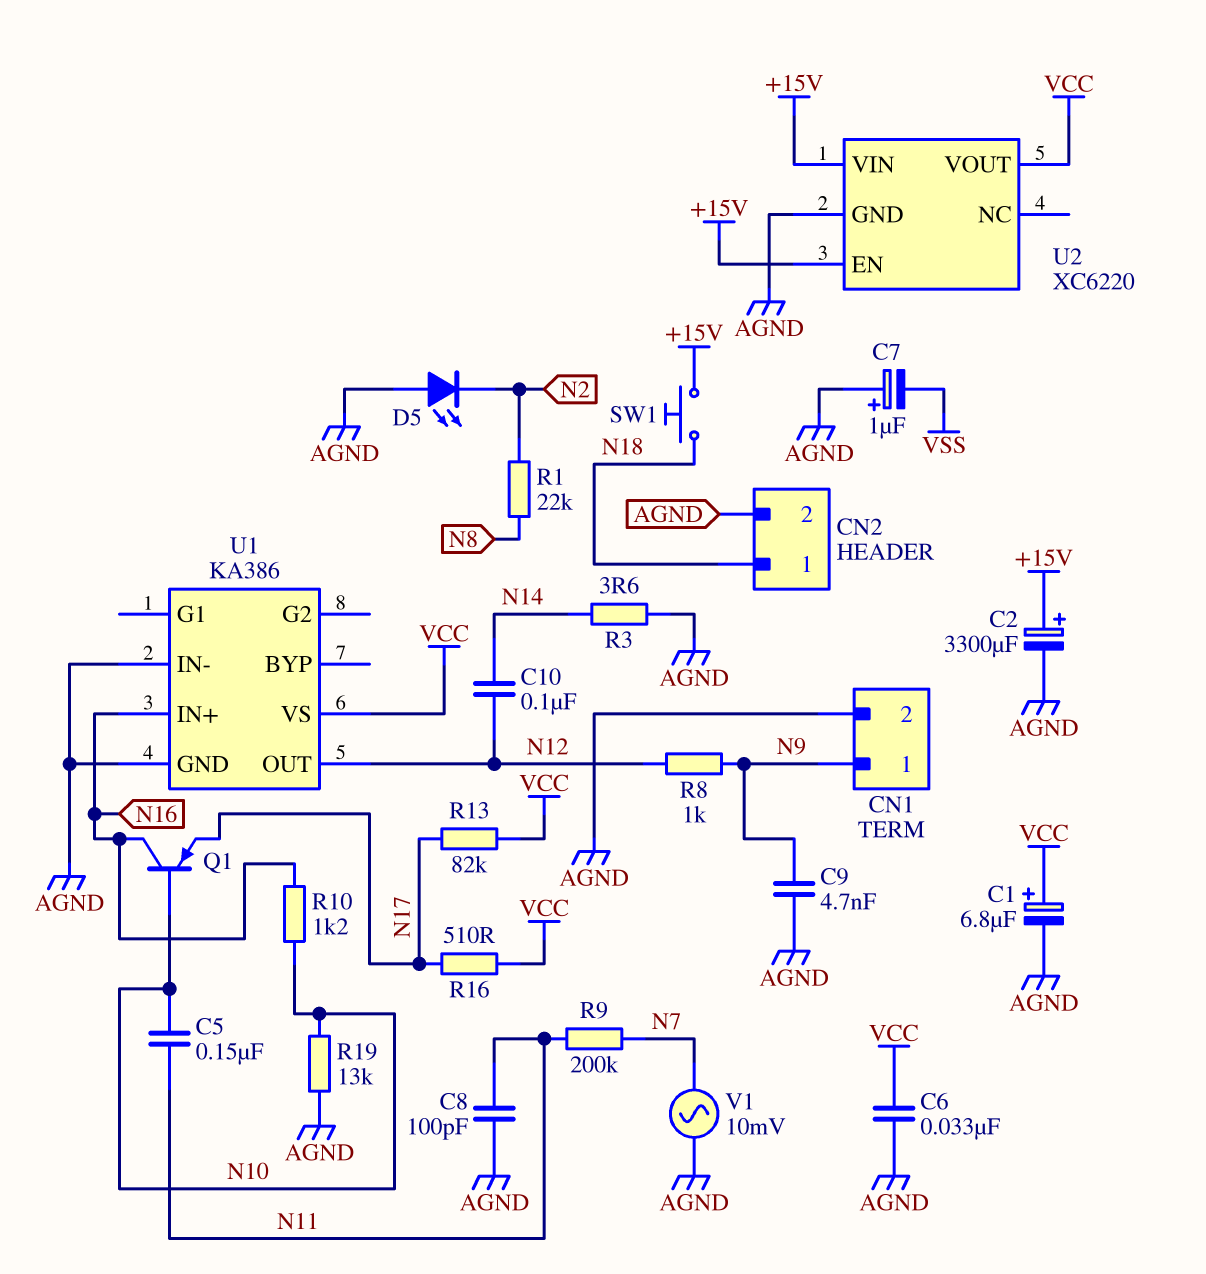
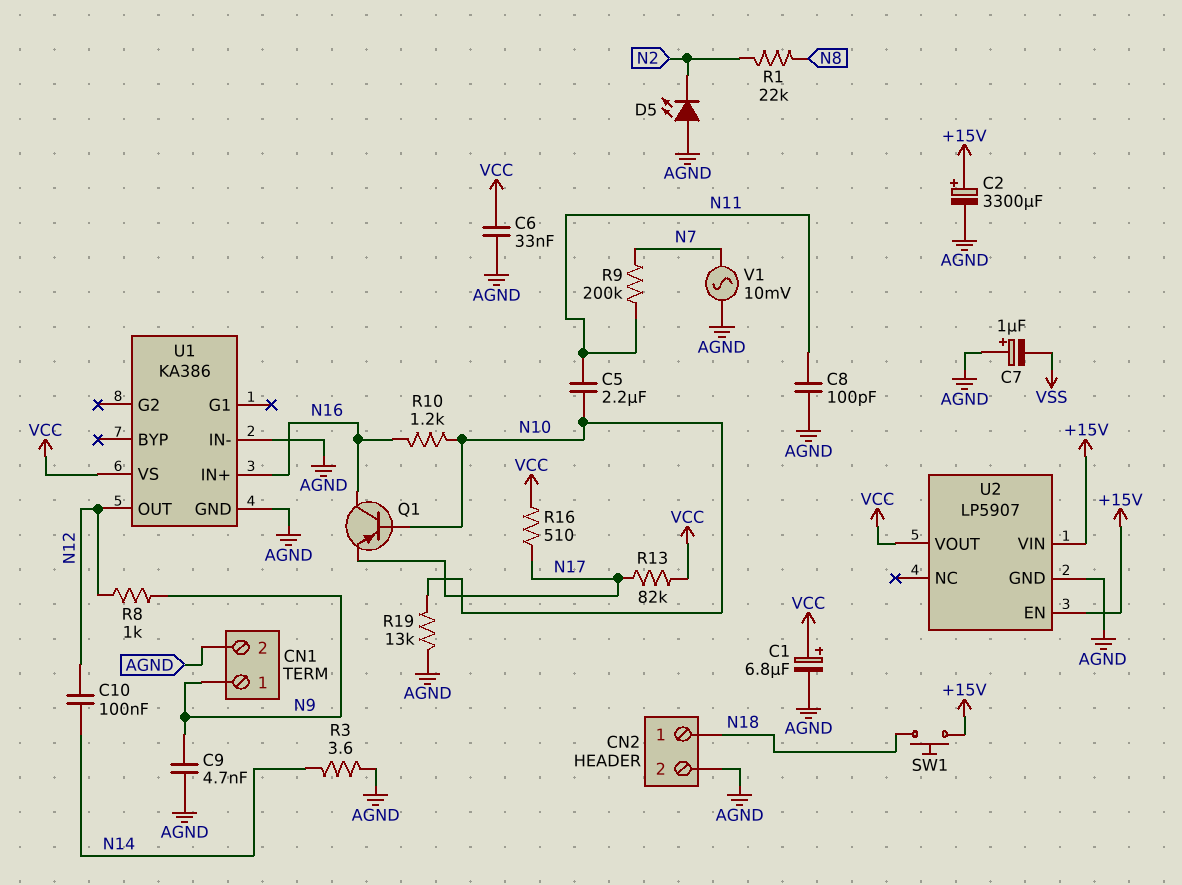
C5: 150nF (N10, N11) -> 2.2uF (N10, N11)
U2: XC6220 -> LP5907

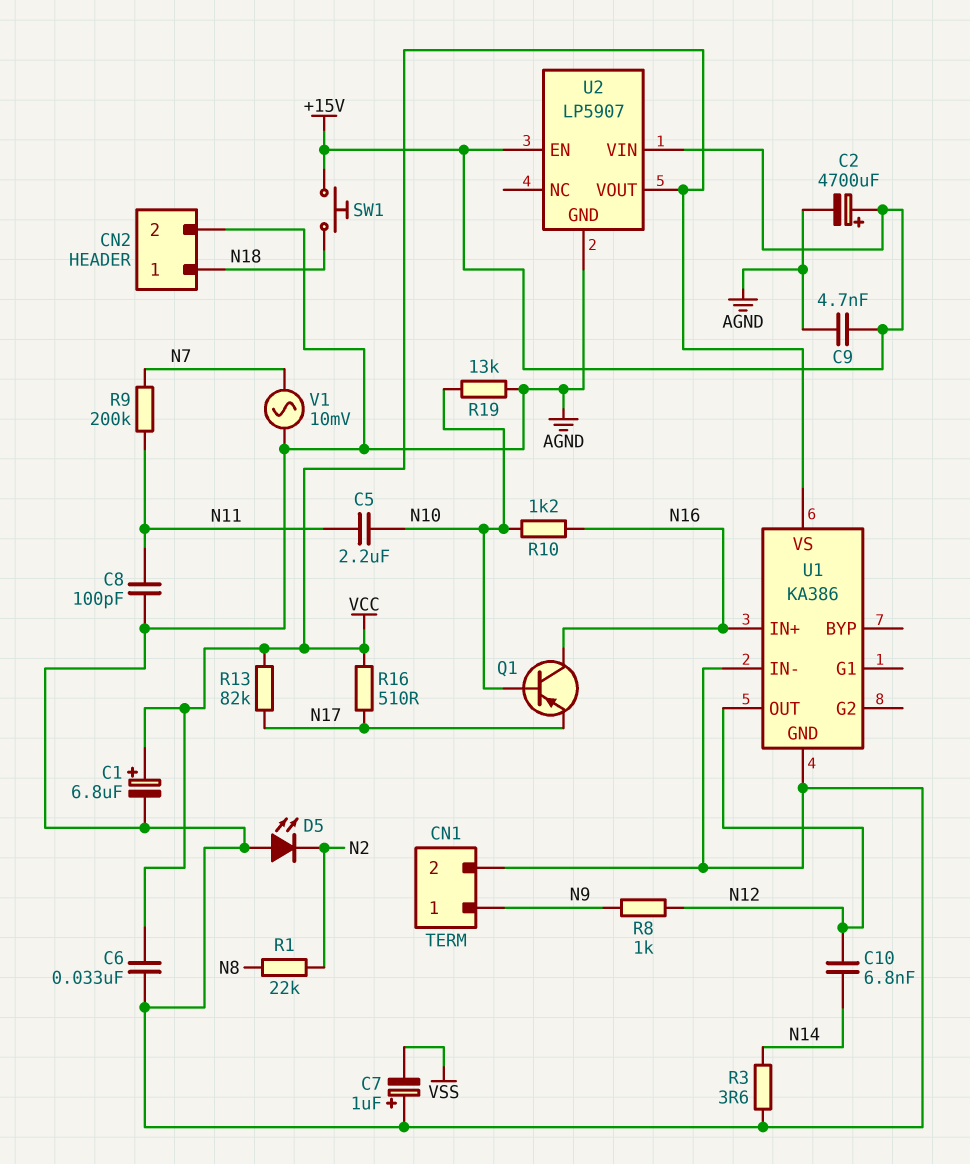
C2: 3300uF (plus +15V, minus AGND) -> 4700uF (plus +15V, minus AGND)
C9: 4.7nF (AGND, N9) -> 4.7nF (+15V, AGND)
C10: 100nF (N12, N14) -> 6.8nF (N12, N14)

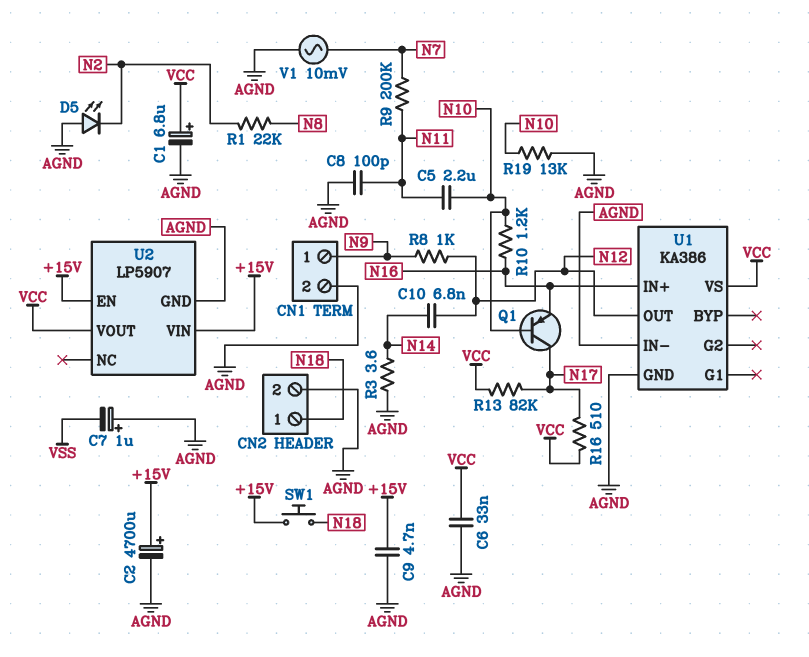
Q1: PNP (B N10, C N16, E N17) -> PNP (B N10, C N17, E N16)

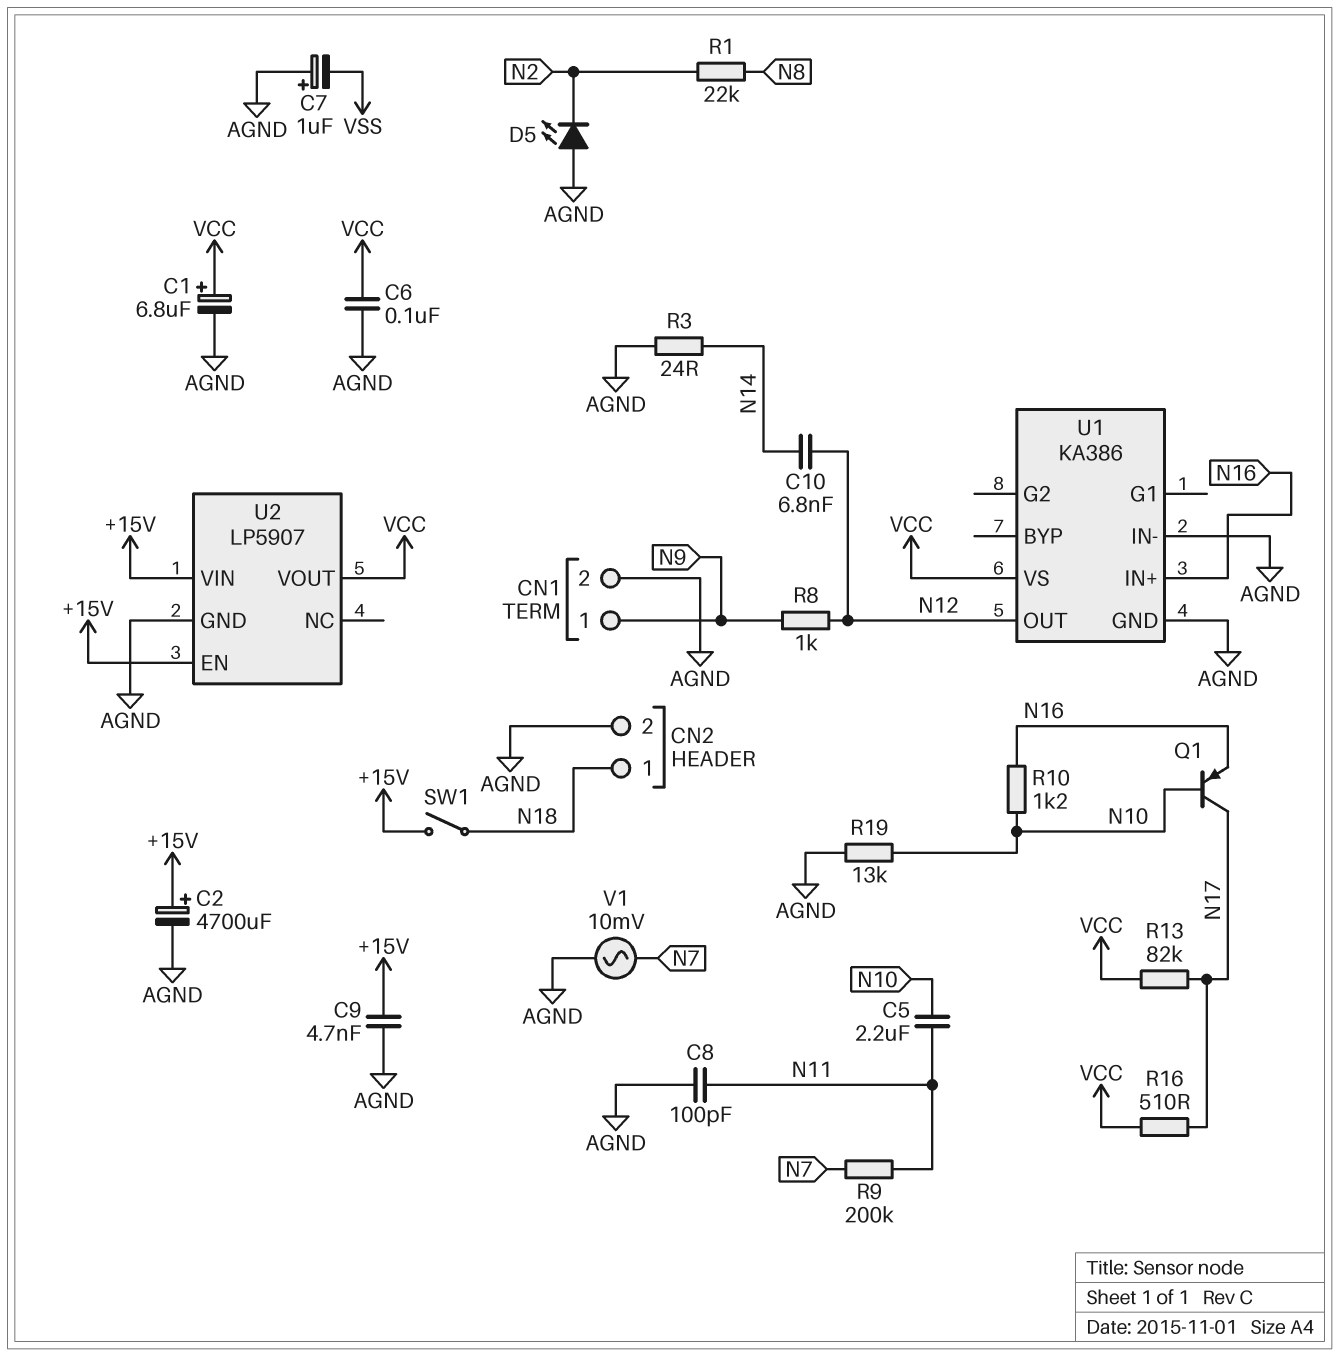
C6: 33nF (AGND, VCC) -> 100nF (AGND, VCC)
R3: 3.6 (AGND, N14) -> 24 (AGND, N14)
SW1: button (+15V, N18) -> switch (+15V, N18)

